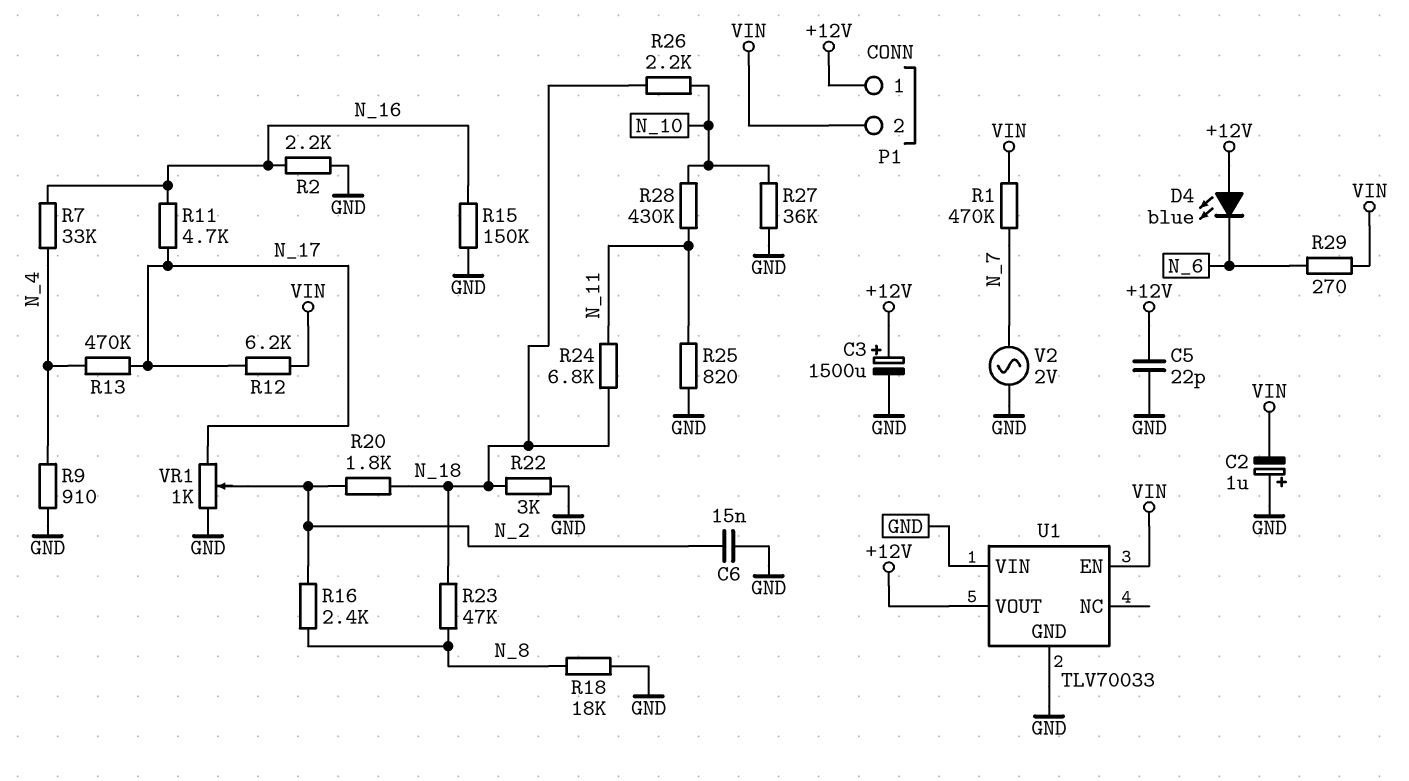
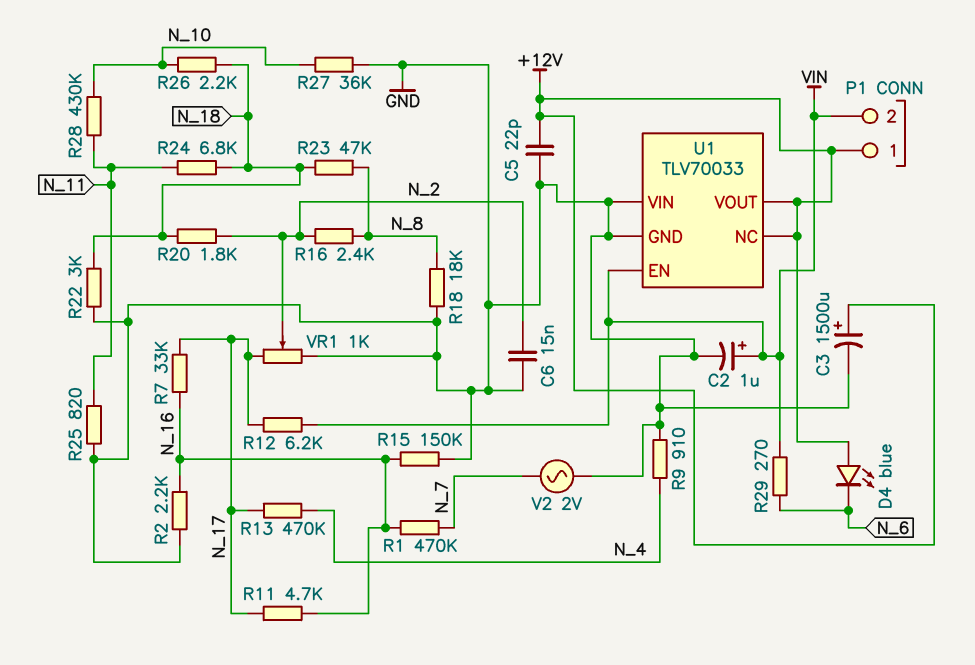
C2: 1uF (plus GND, minus VIN) -> 1uF (plus VIN, minus GND)
R1: 470k (N_7, VIN) -> 470k (N_7, N_16)
R7: 33k (N_4, N_16) -> 33k (N_16, N_17)
U1 pin NC: none -> +12V

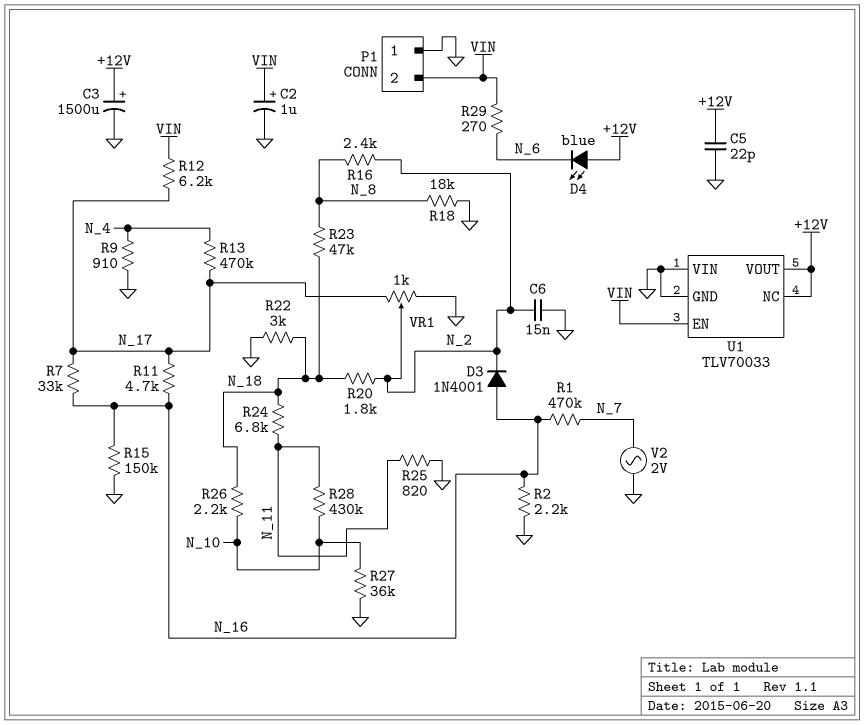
D3: none -> diode 1N4001 (A N_16, K N_2)
P1 pin 1: +12V -> GND

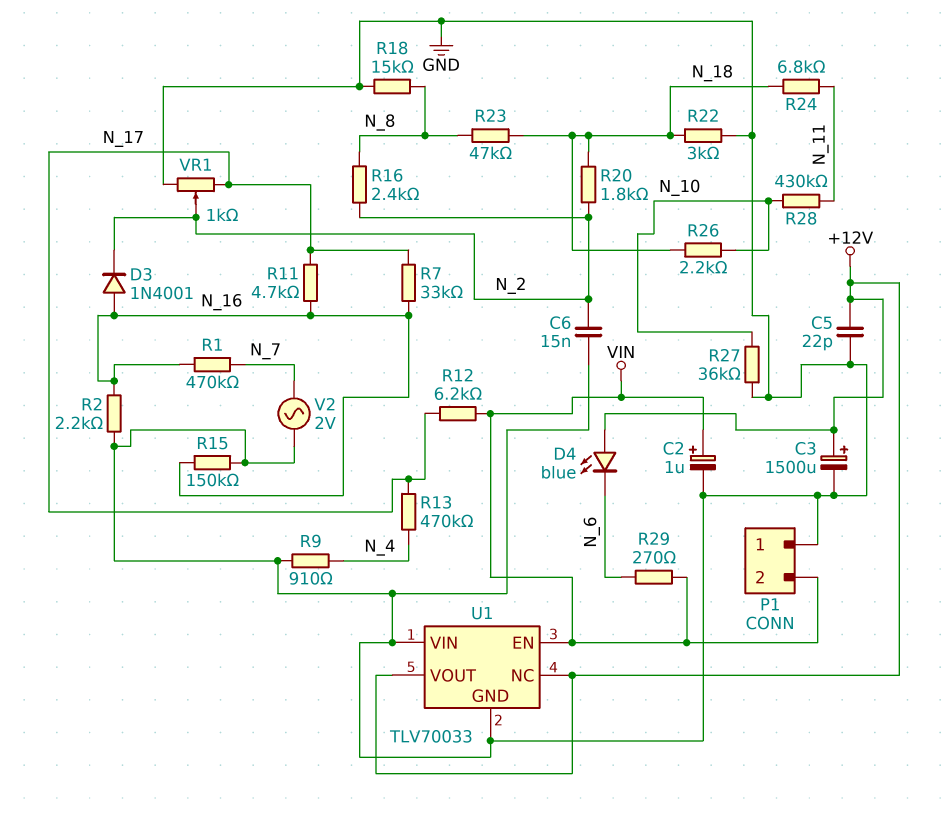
R18: 18k (GND, N_8) -> 15k (GND, N_8)
R25: 820 (GND, N_11) -> none

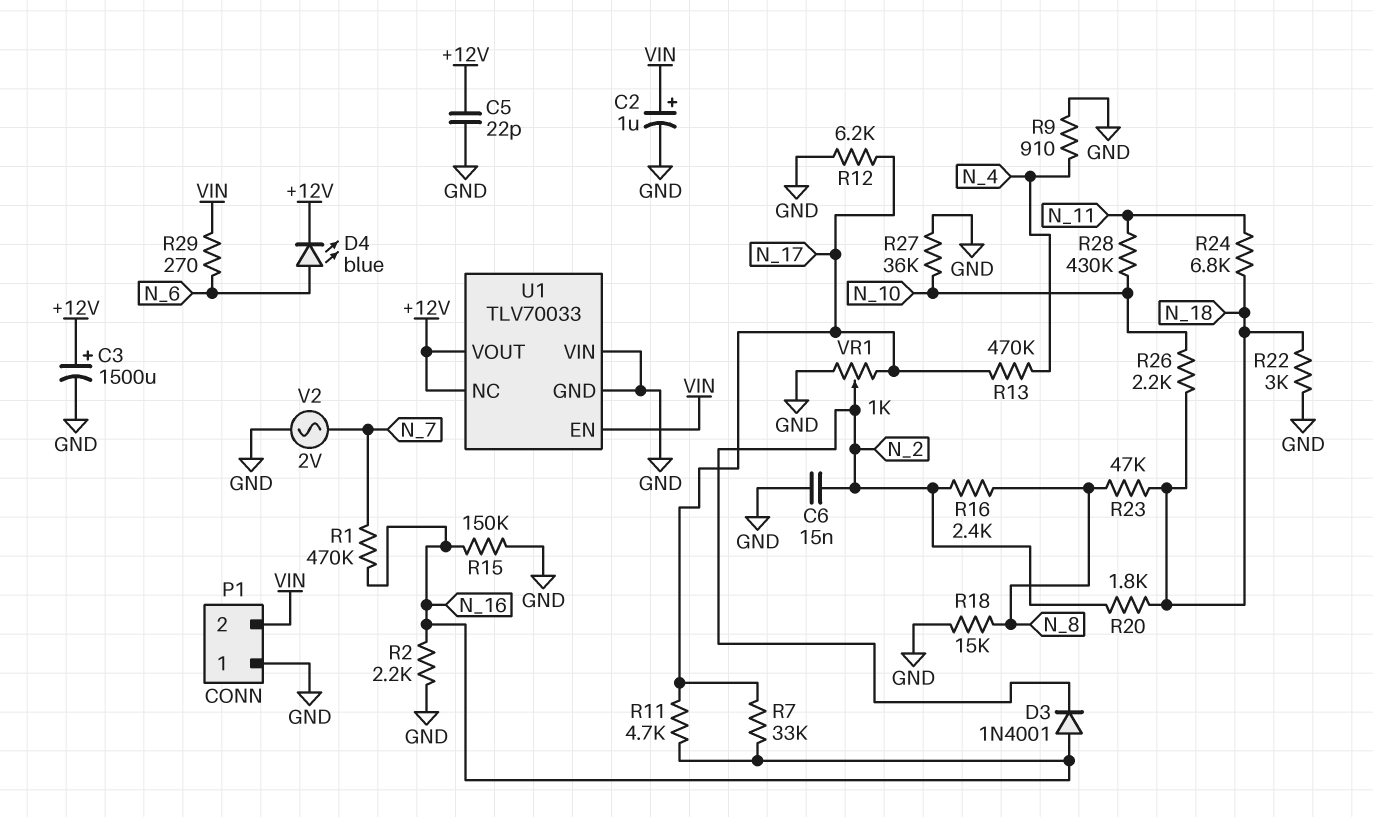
D4: LED blue (A +12V, K N_6) -> LED blue (A N_6, K +12V)
R12: 6.2k (N_17, VIN) -> 6.2k (GND, N_17)

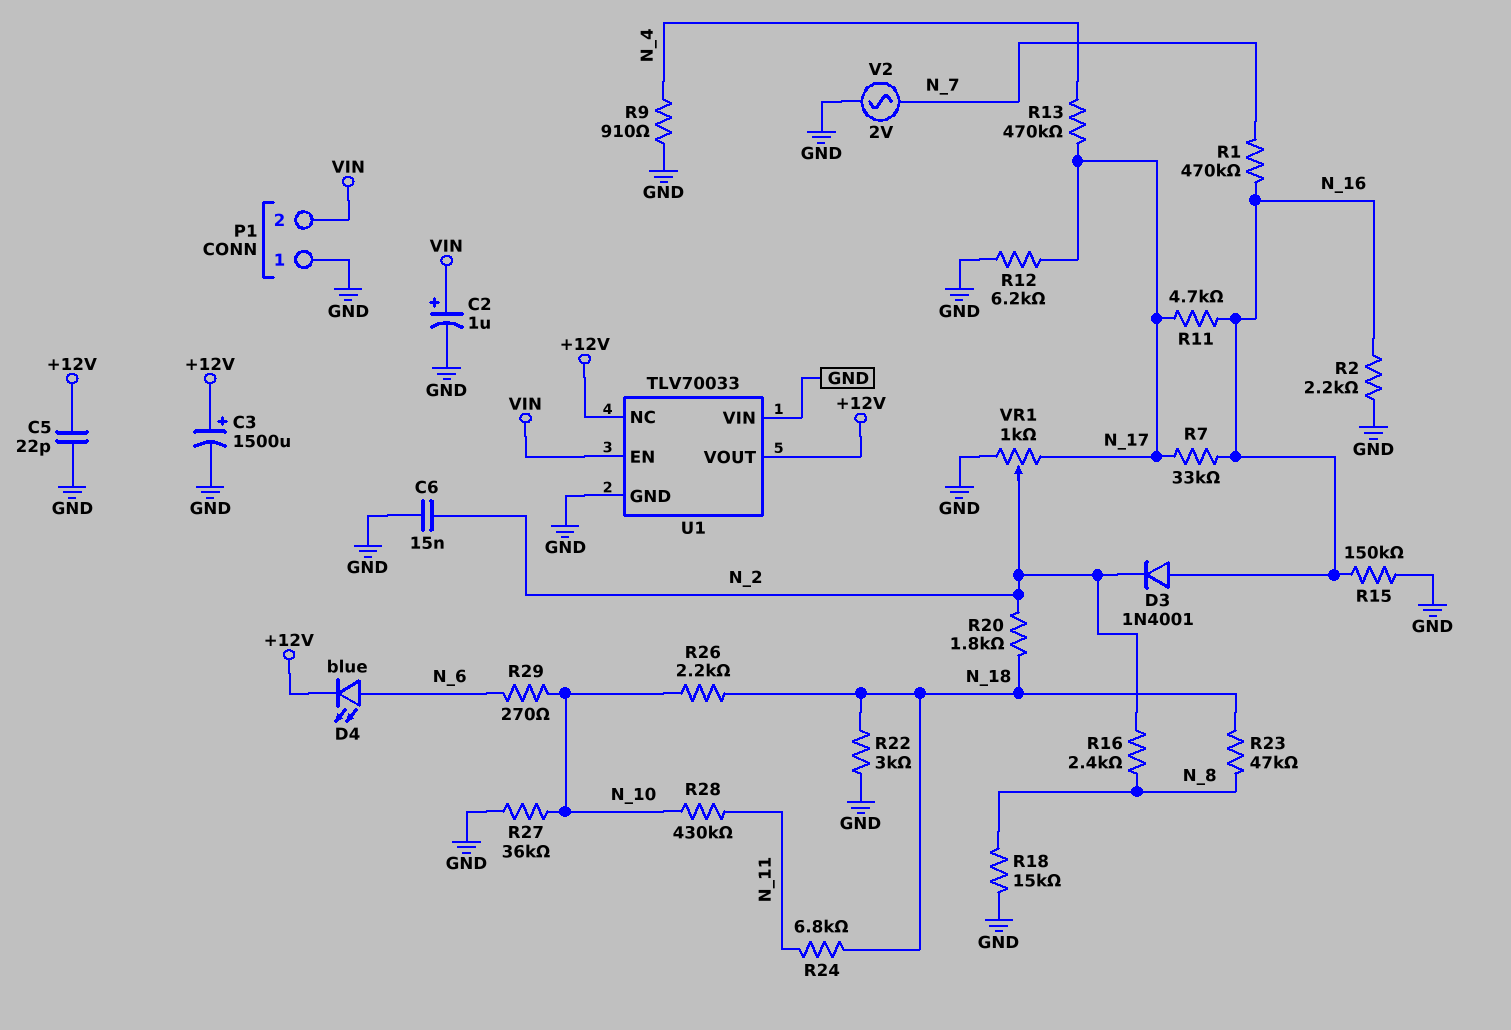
R29: 270 (N_6, VIN) -> 270 (N_6, N_10)

